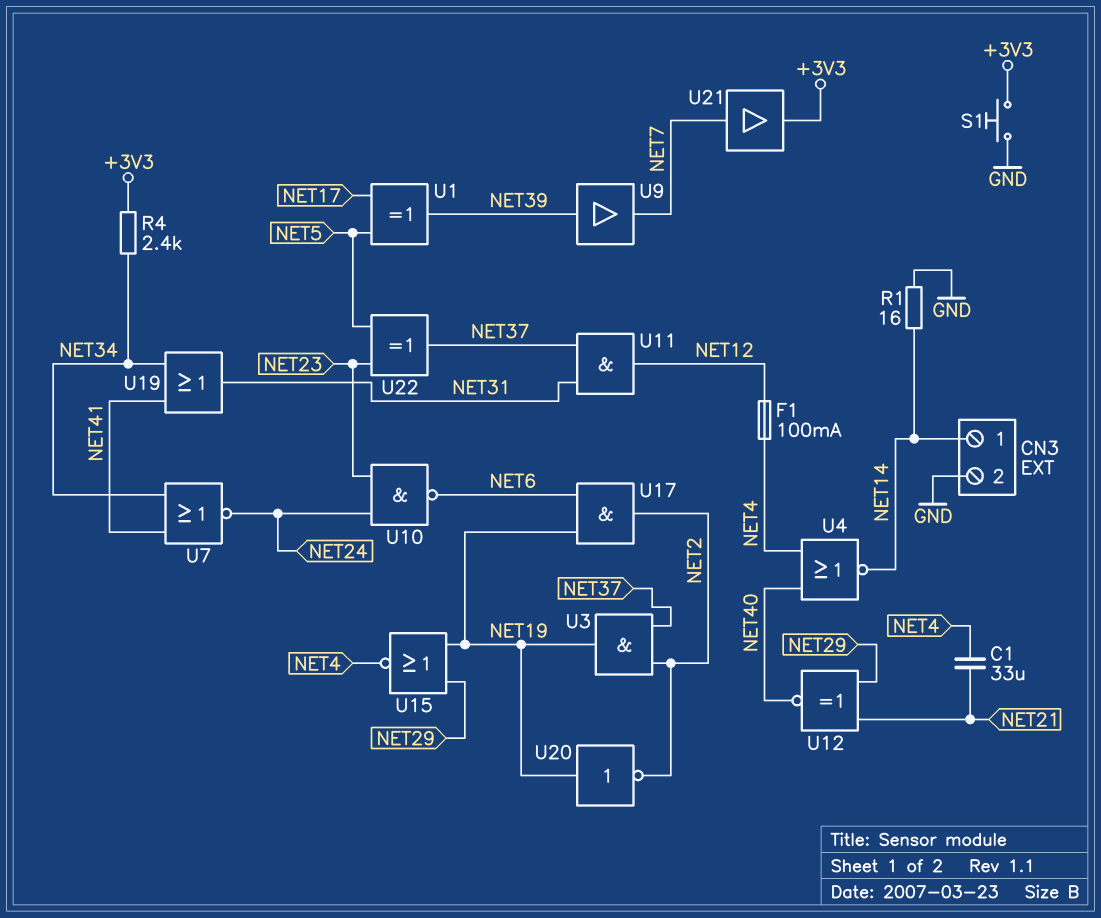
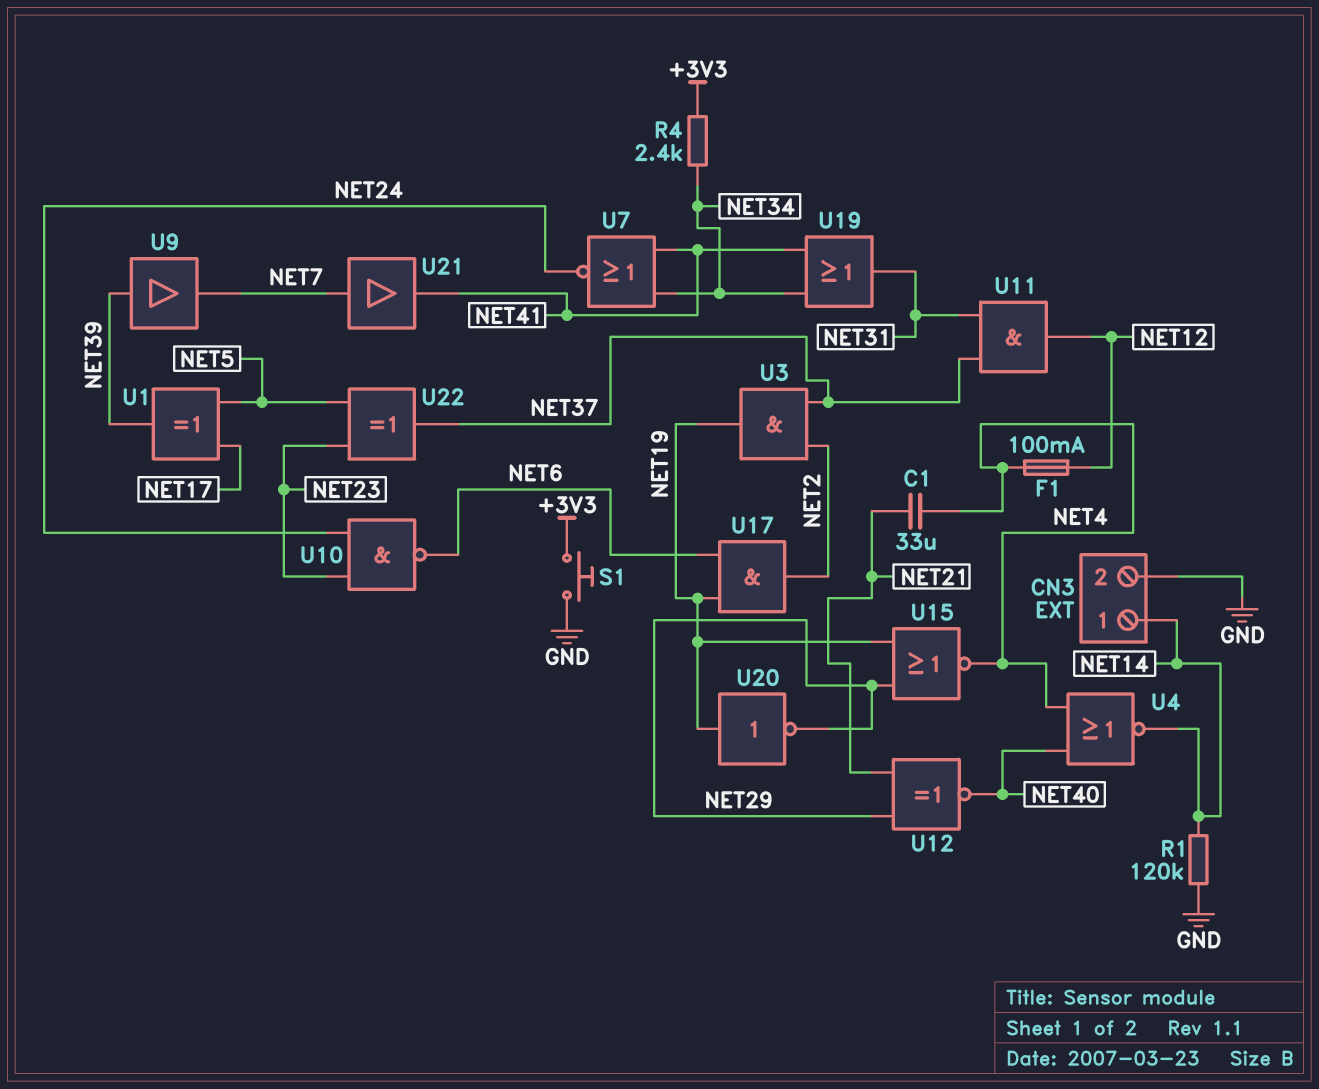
R1: 16 (GND, NET14) -> 120k (GND, NET14)
U20: NOT (in NET19, out NET2) -> NOT (in NET19, out NET29)
U21: buffer (in NET7, out +3V3) -> buffer (in NET7, out NET41)

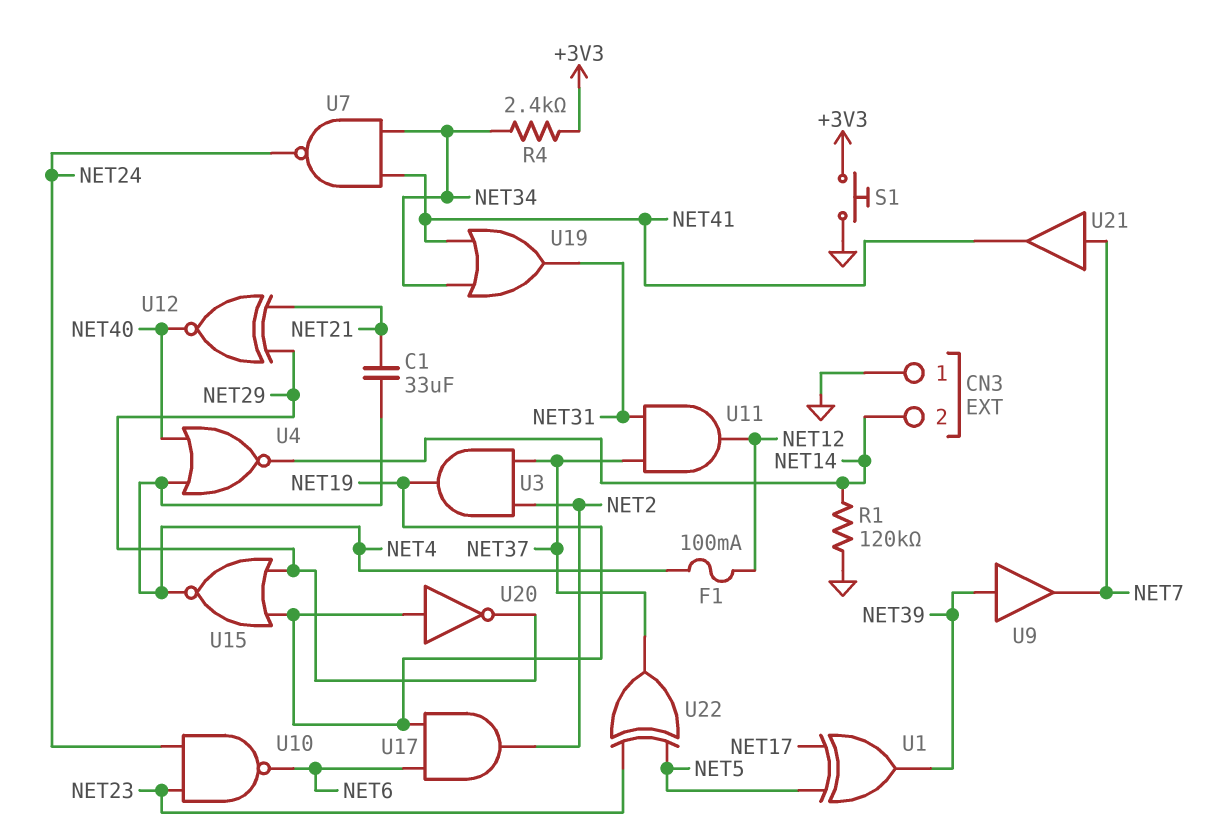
CN3 pin 1: NET14 -> GND
CN3 pin 2: GND -> NET14
U7: NOR (in NET34, in NET41, out NET24) -> NAND (in NET34, in NET41, out NET24)

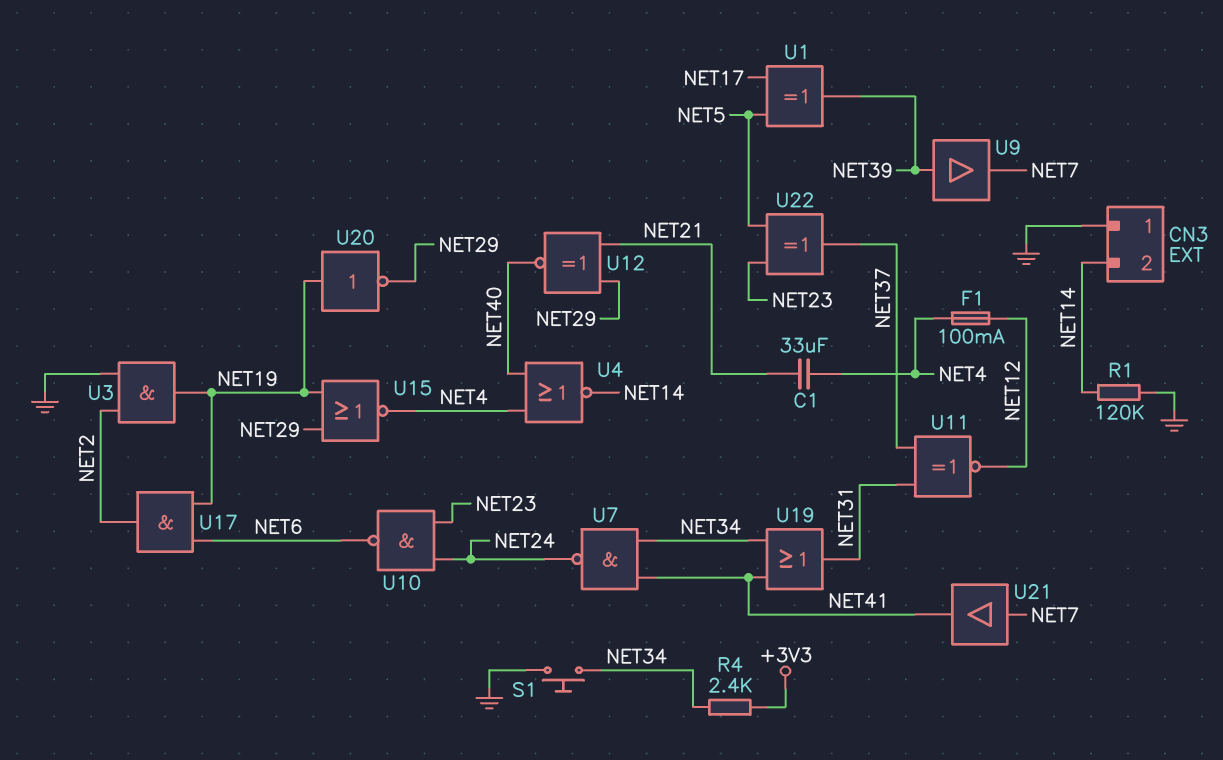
S1: button (+3V3, GND) -> button (GND, NET34)
U3: AND (in NET2, in NET37, out NET19) -> AND (in GND, in NET2, out NET19)
U11: AND (in NET31, in NET37, out NET12) -> XNOR (in NET31, in NET37, out NET12)

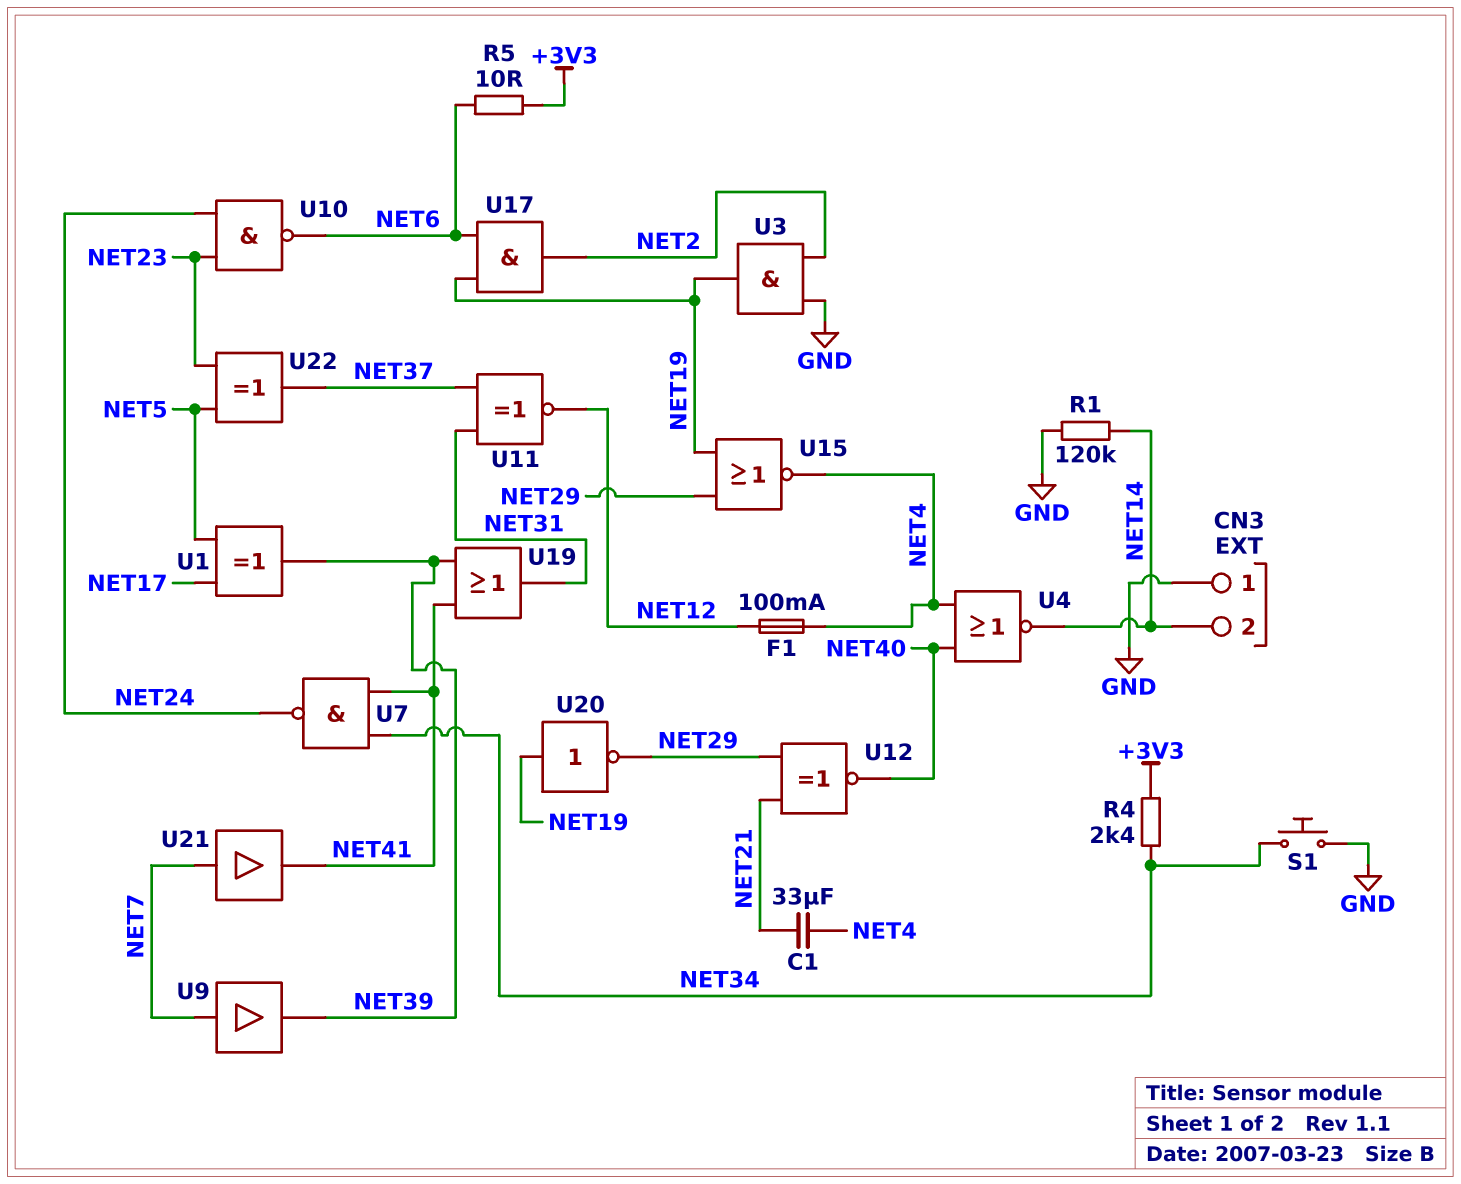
R5: none -> 10 (+3V3, NET6)
U9: buffer (in NET39, out NET7) -> buffer (in NET7, out NET39)
U19: OR (in NET34, in NET41, out NET31) -> OR (in NET39, in NET41, out NET31)

